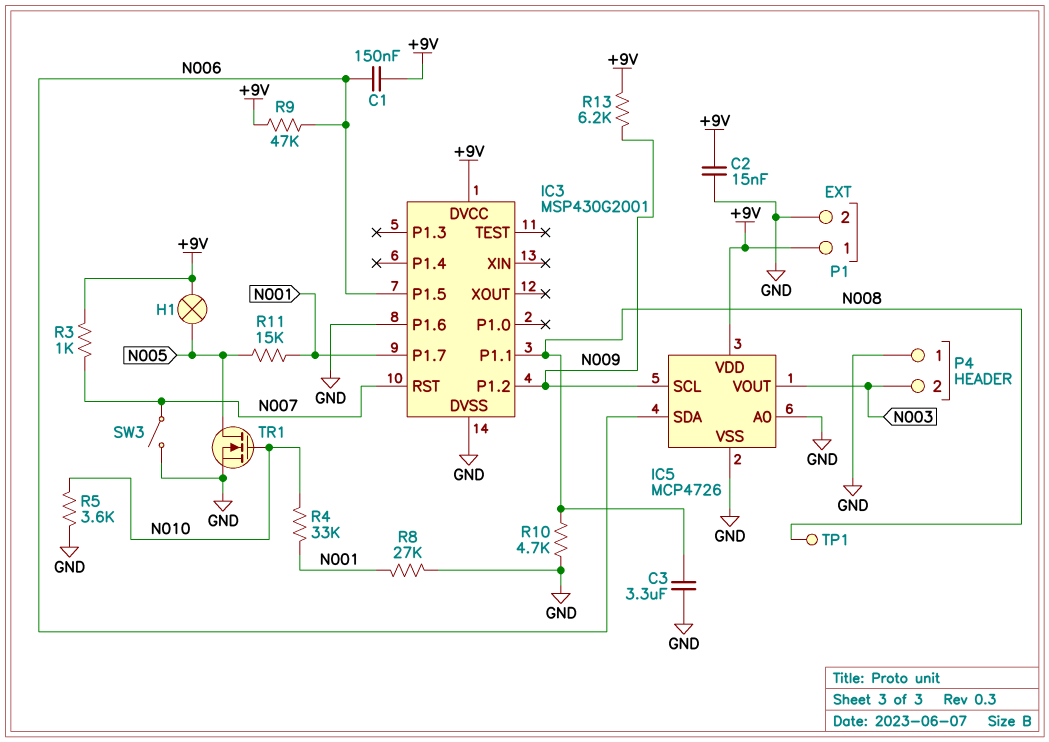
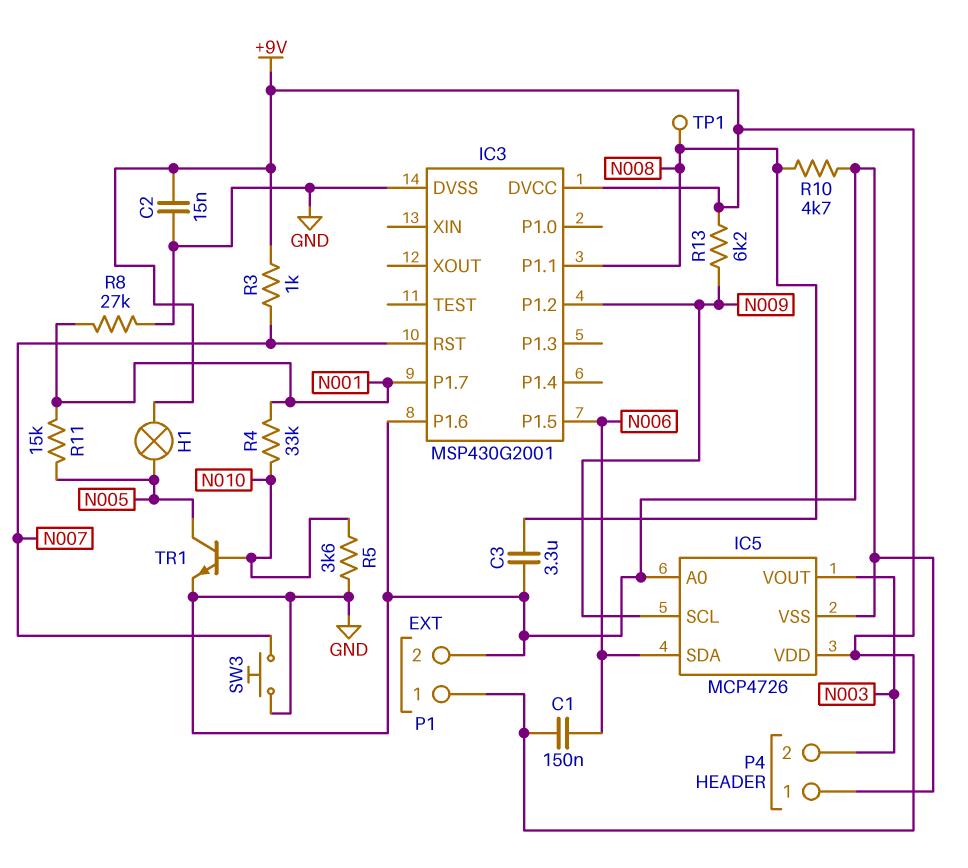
R9: 47k (+9V, N006) -> none
SW3: switch (GND, N007) -> button (GND, N007)
TR1: NMOS (G N010, D N005, S GND) -> NPN (B N010, C N005, E GND)

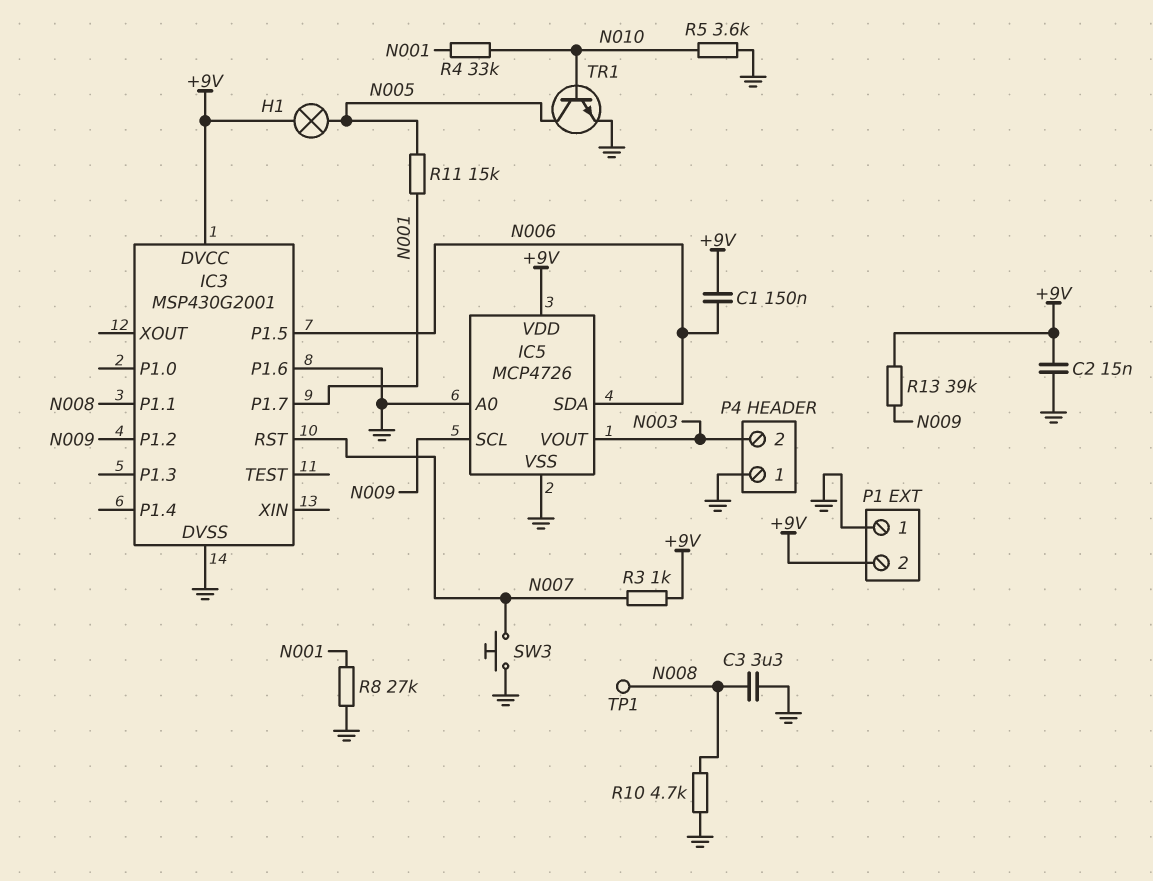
P1 pin 1: +9V -> GND
P1 pin 2: GND -> +9V
R13: 6.2k (+9V, N009) -> 39k (+9V, N009)

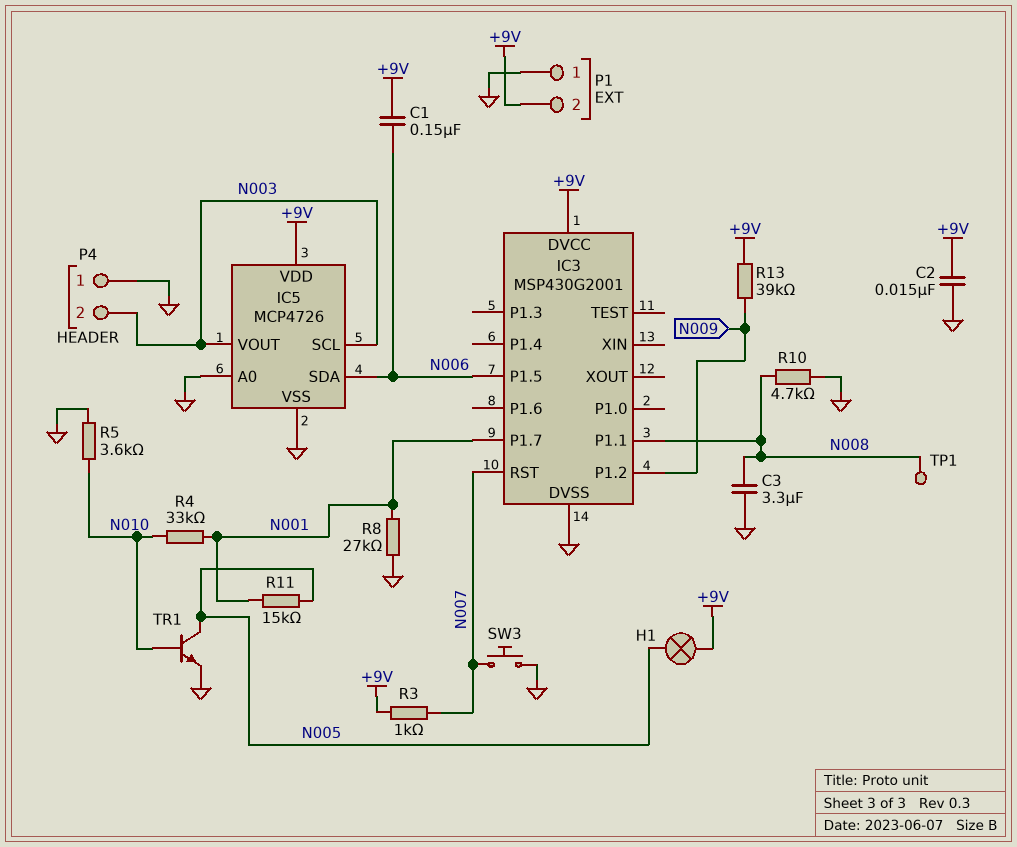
IC3 pin P1.6: GND -> none
IC5 pin SCL: N009 -> N003

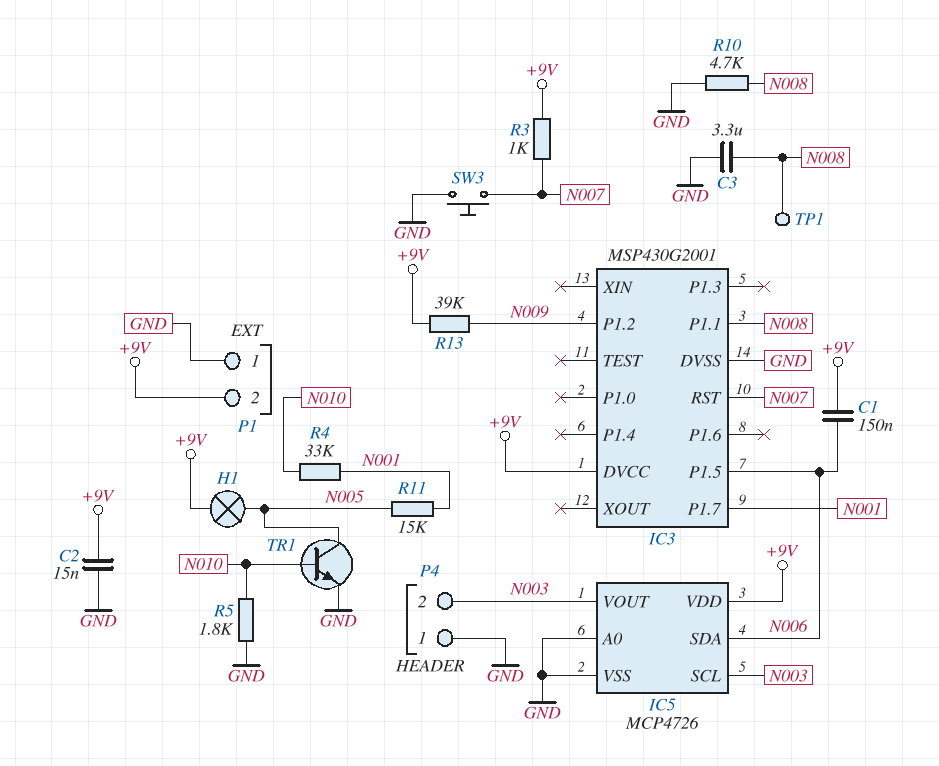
R5: 3.6k (GND, N010) -> 1.8k (GND, N010)
R8: 27k (GND, N001) -> none

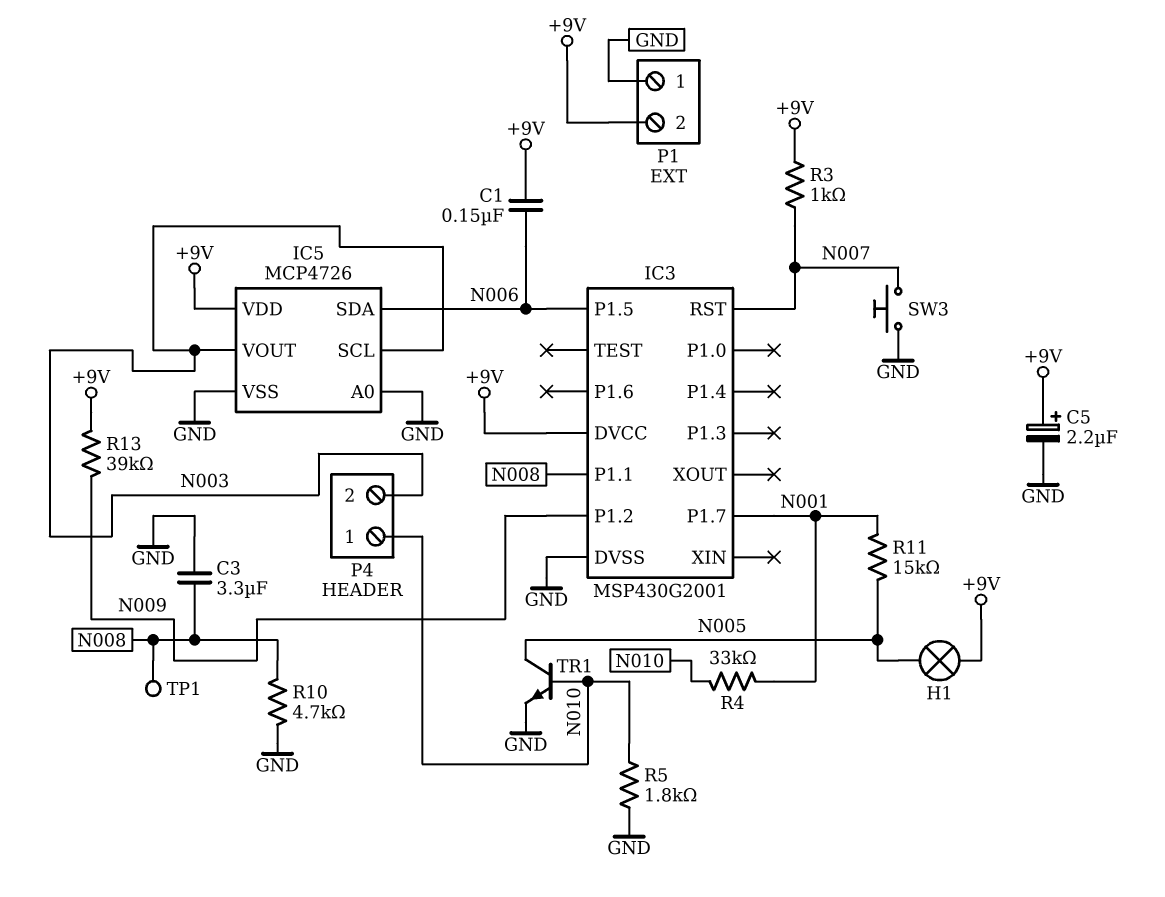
C2: 15nF (+9V, GND) -> none
C5: none -> 2.2uF (plus +9V, minus GND)
P4 pin 1: GND -> N010

